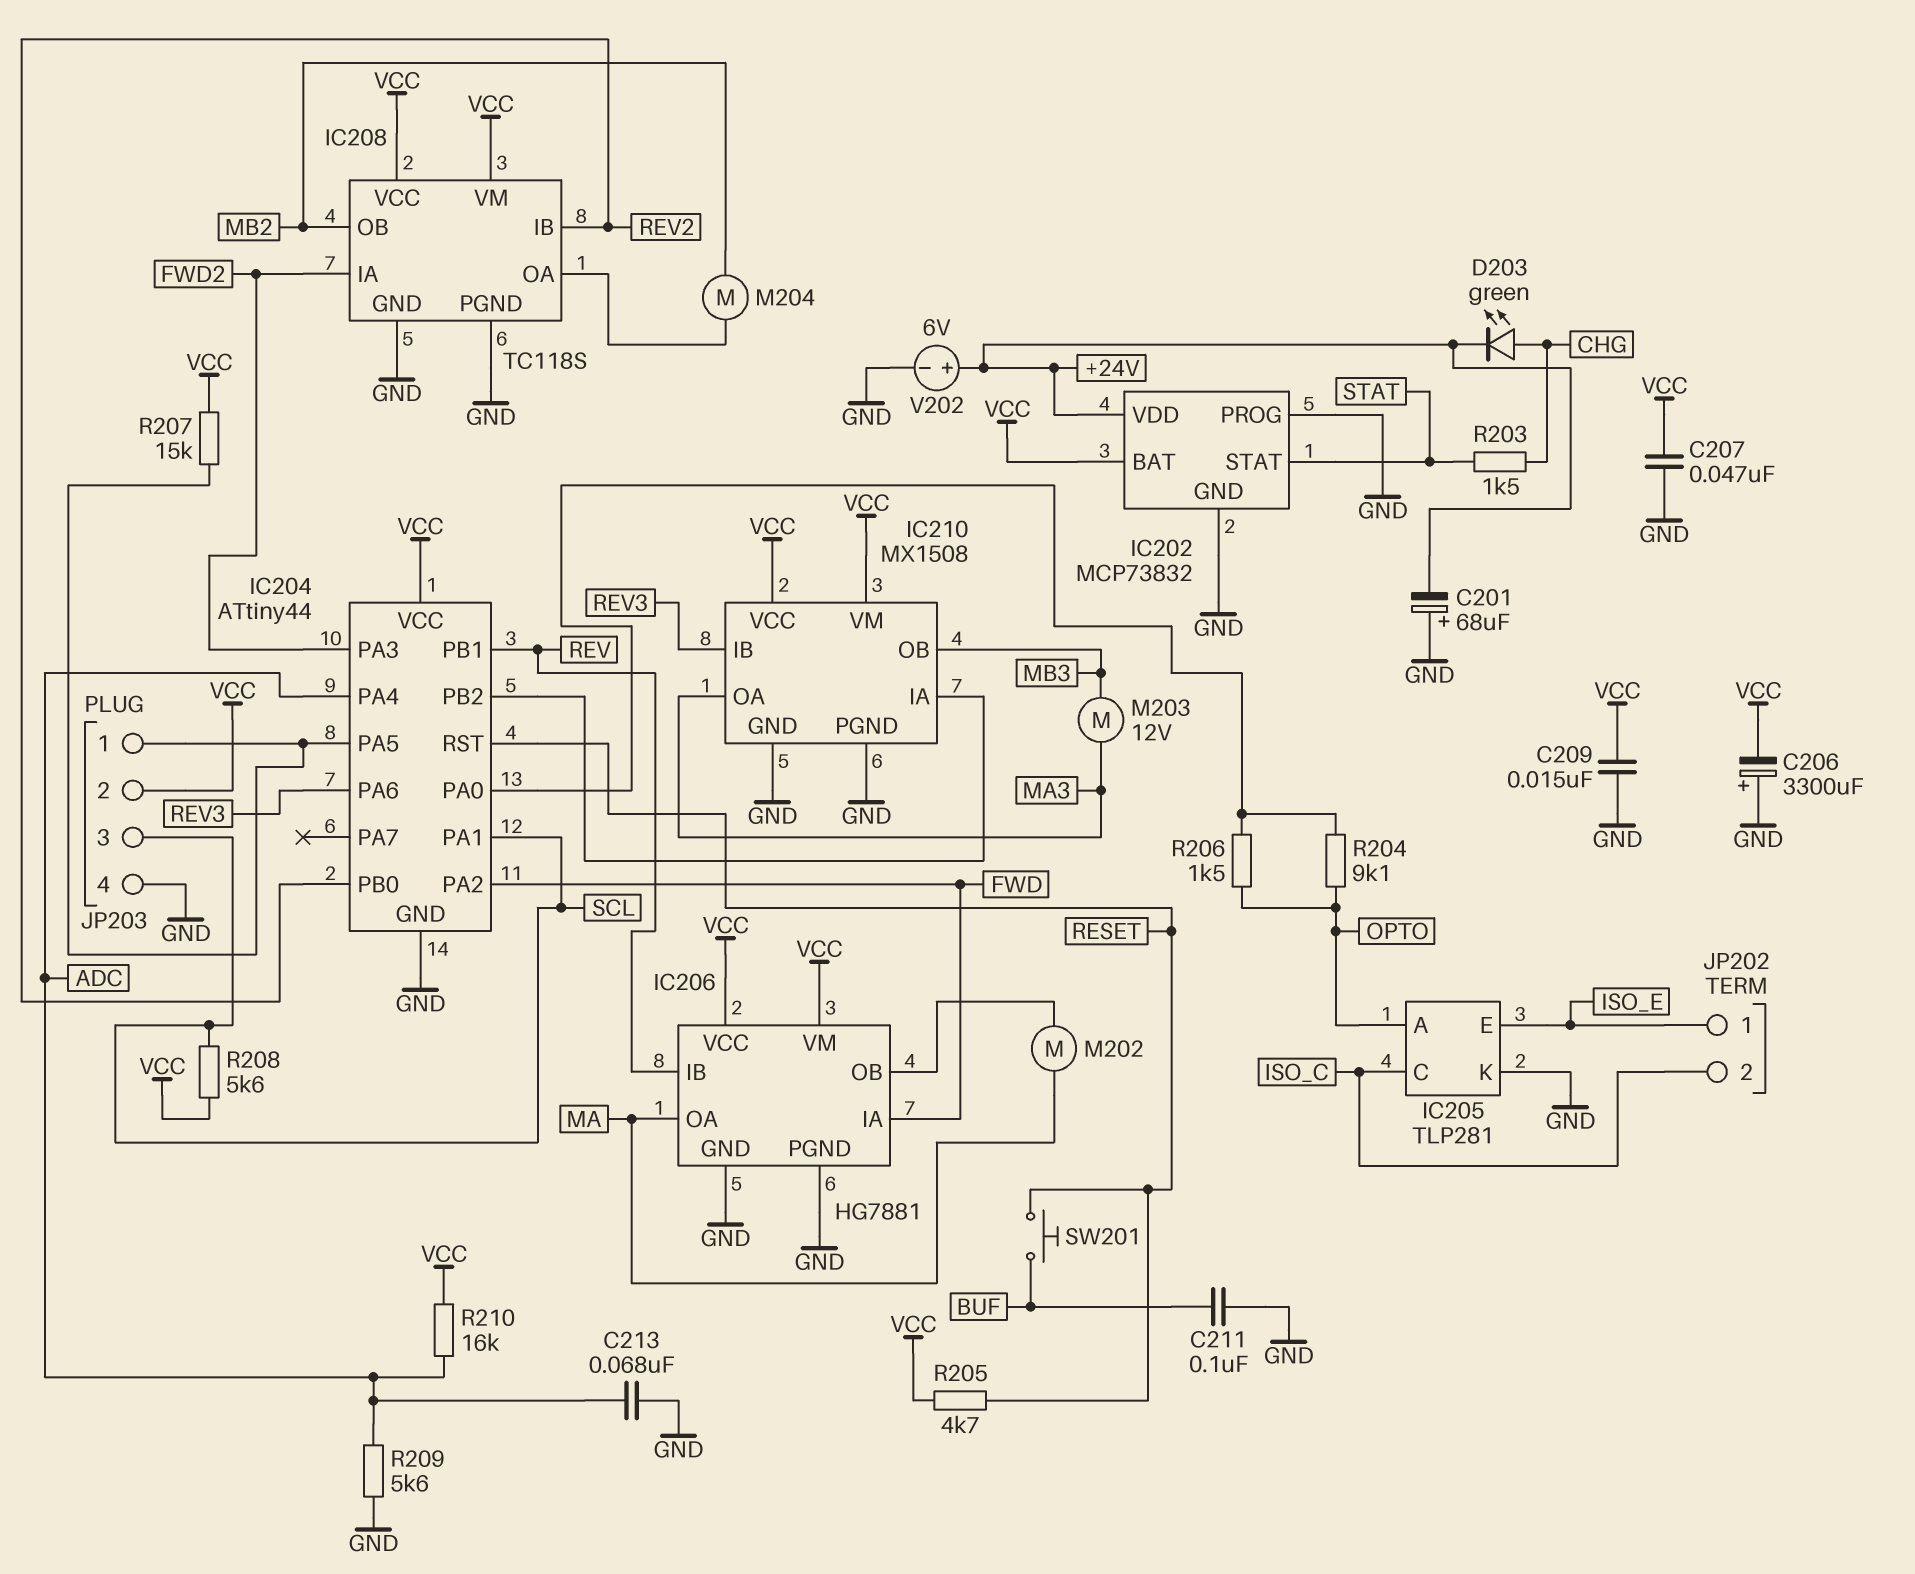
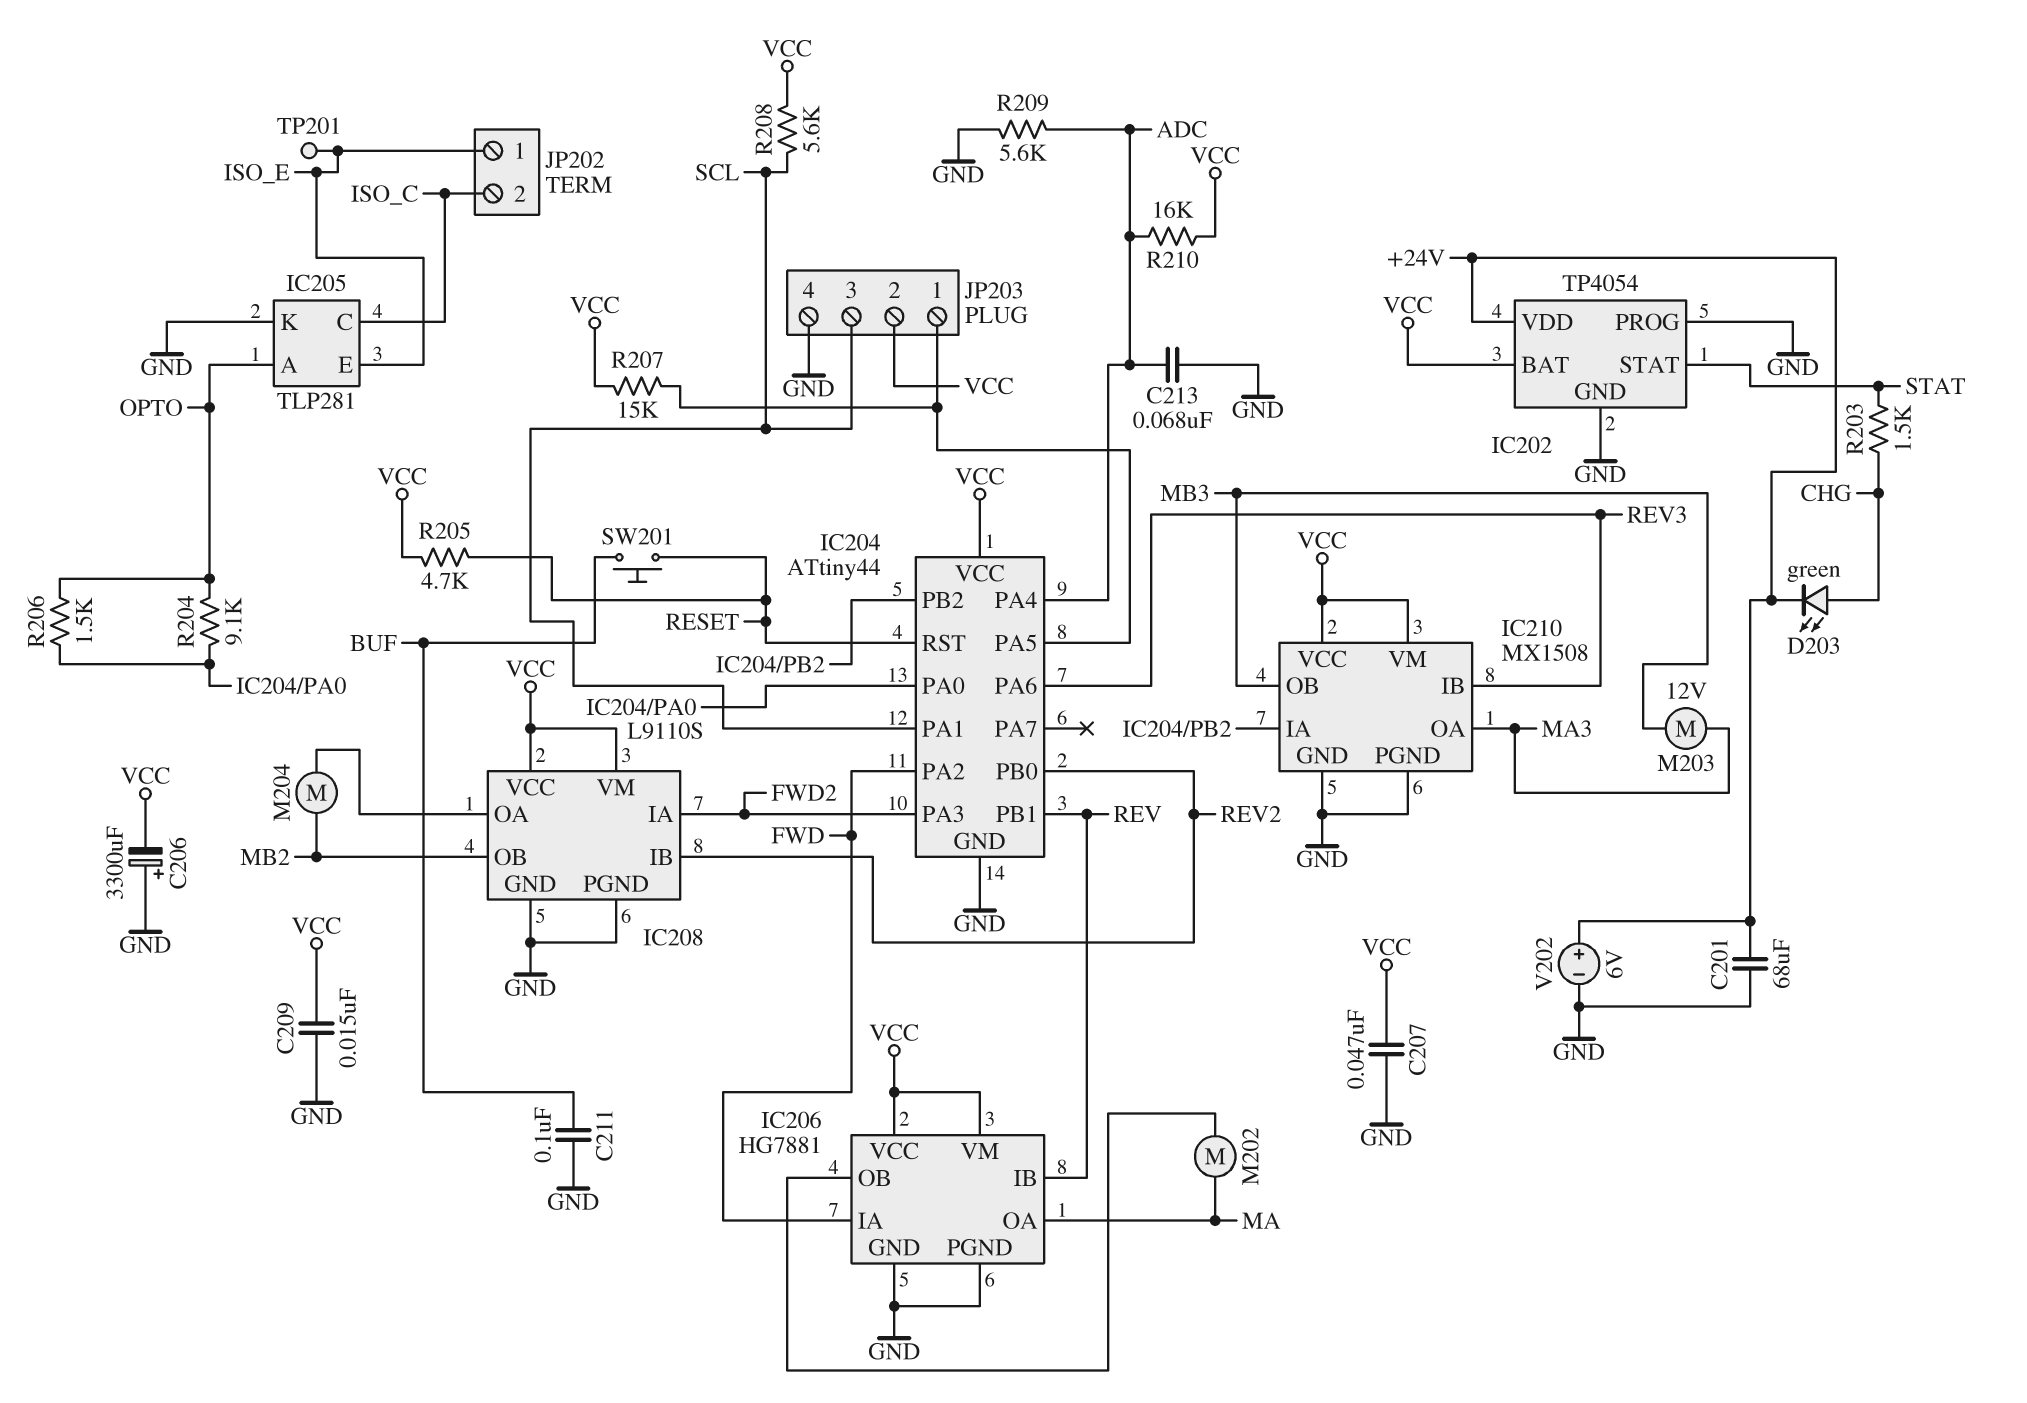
C201: 68uF (plus GND, minus +24V) -> 68uF (+24V, GND)
IC202: MCP73832 -> TP4054
IC208: TC118S -> L9110S
TP201: none -> test point (ISO_E)

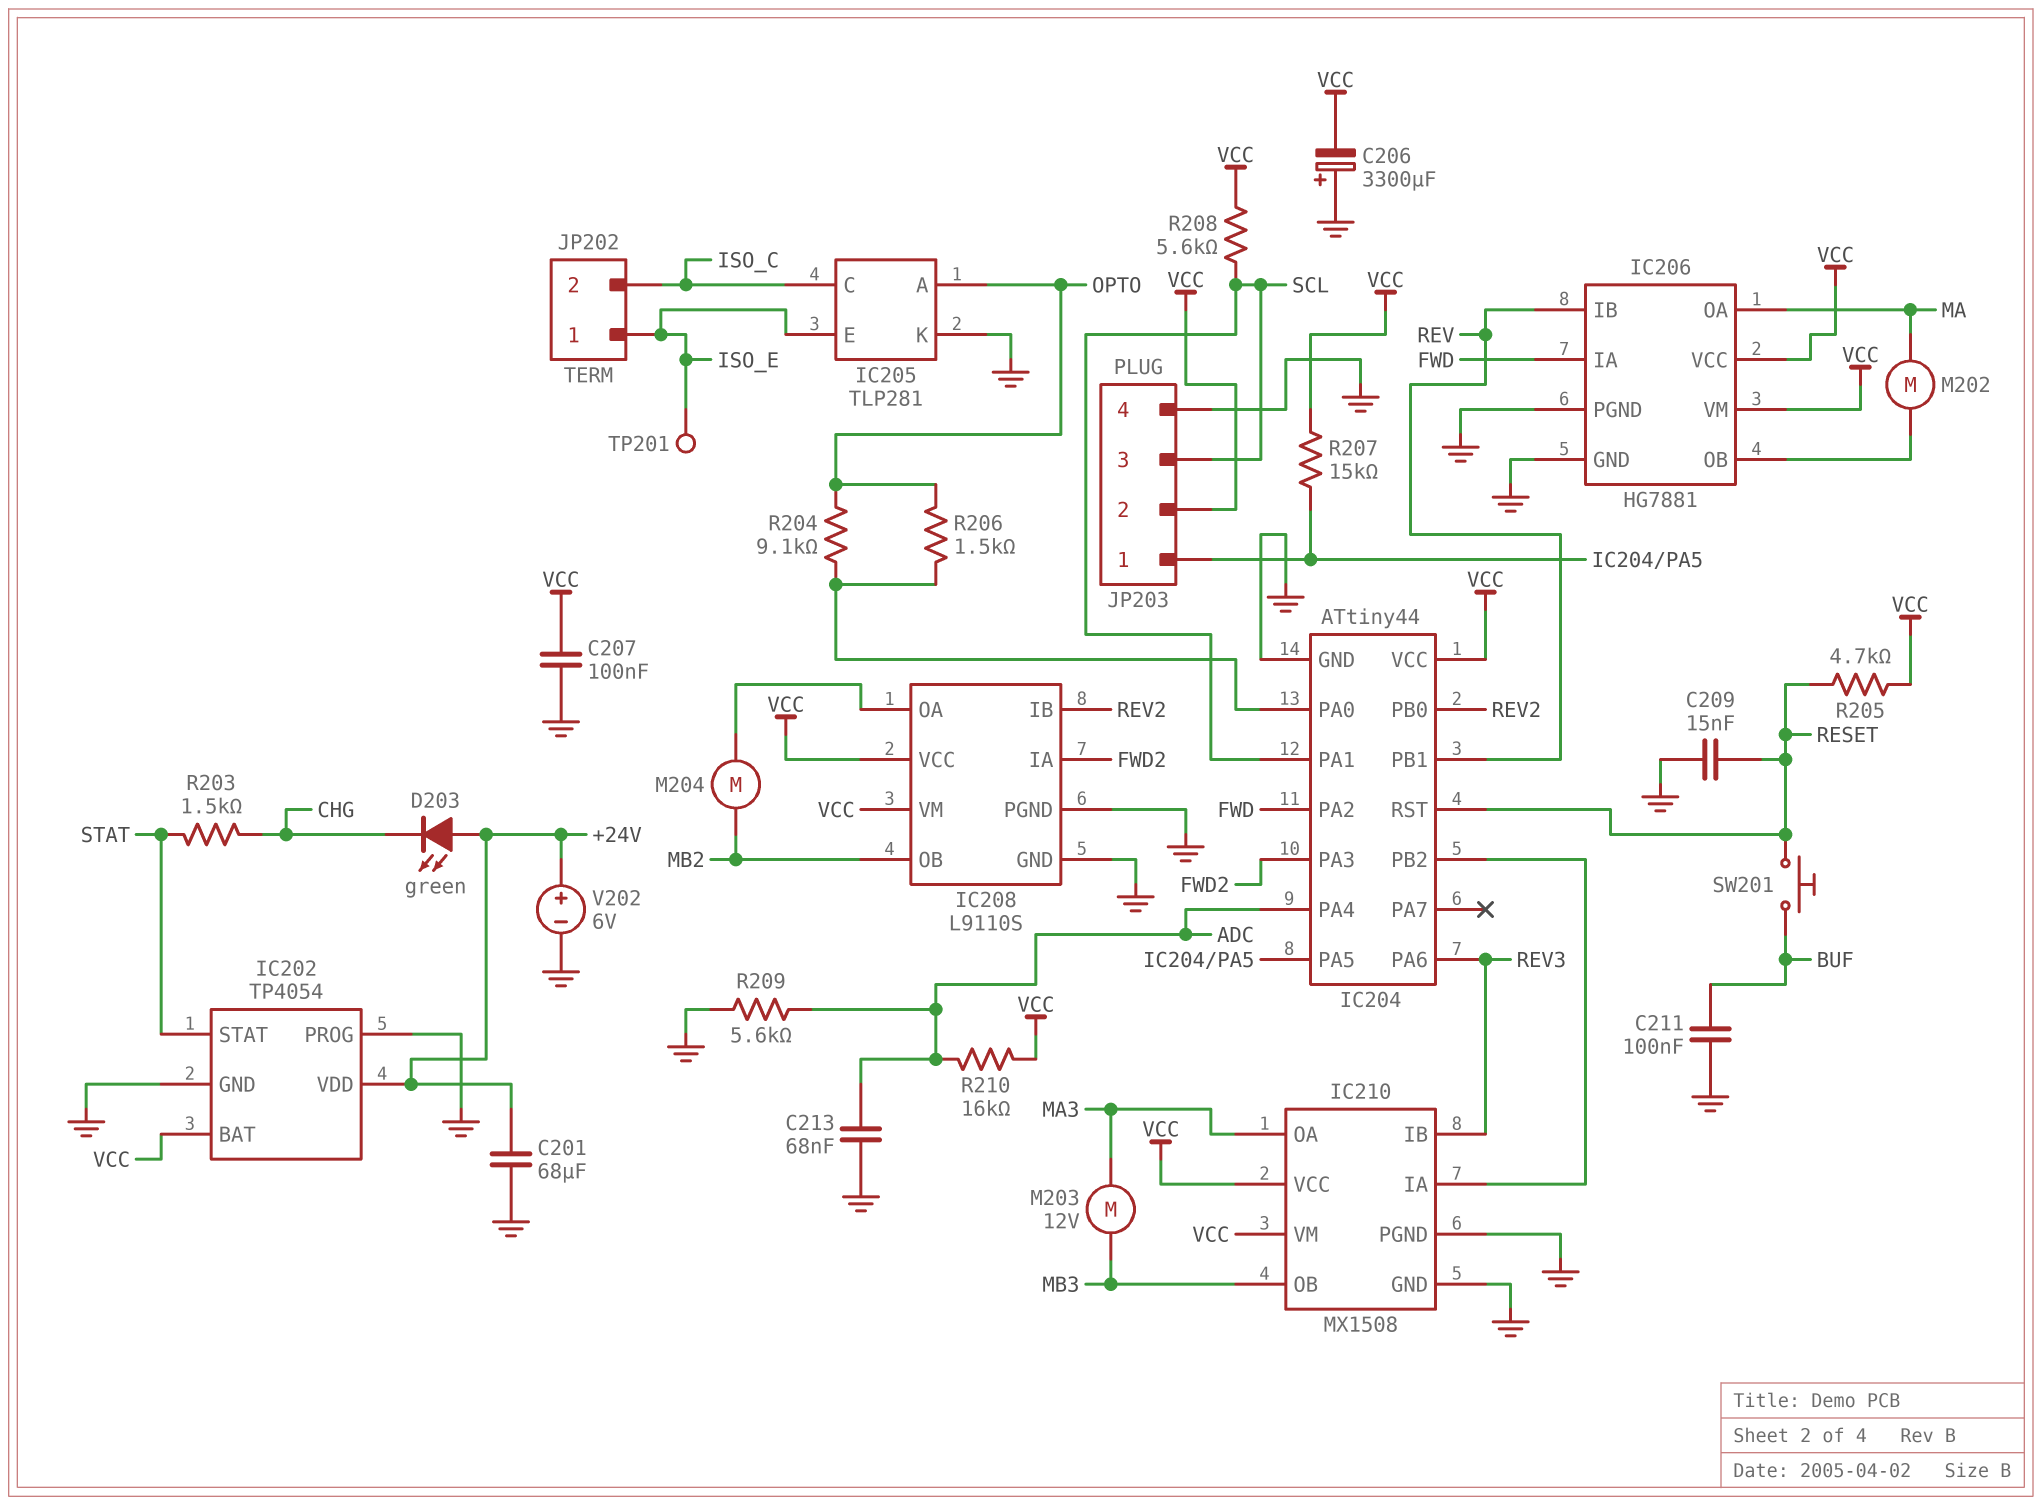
C207: 47nF (GND, VCC) -> 100nF (GND, VCC)
C209: 15nF (GND, VCC) -> 15nF (GND, RESET)
D203: LED green (A CHG, K +24V) -> LED green (A +24V, K CHG)

